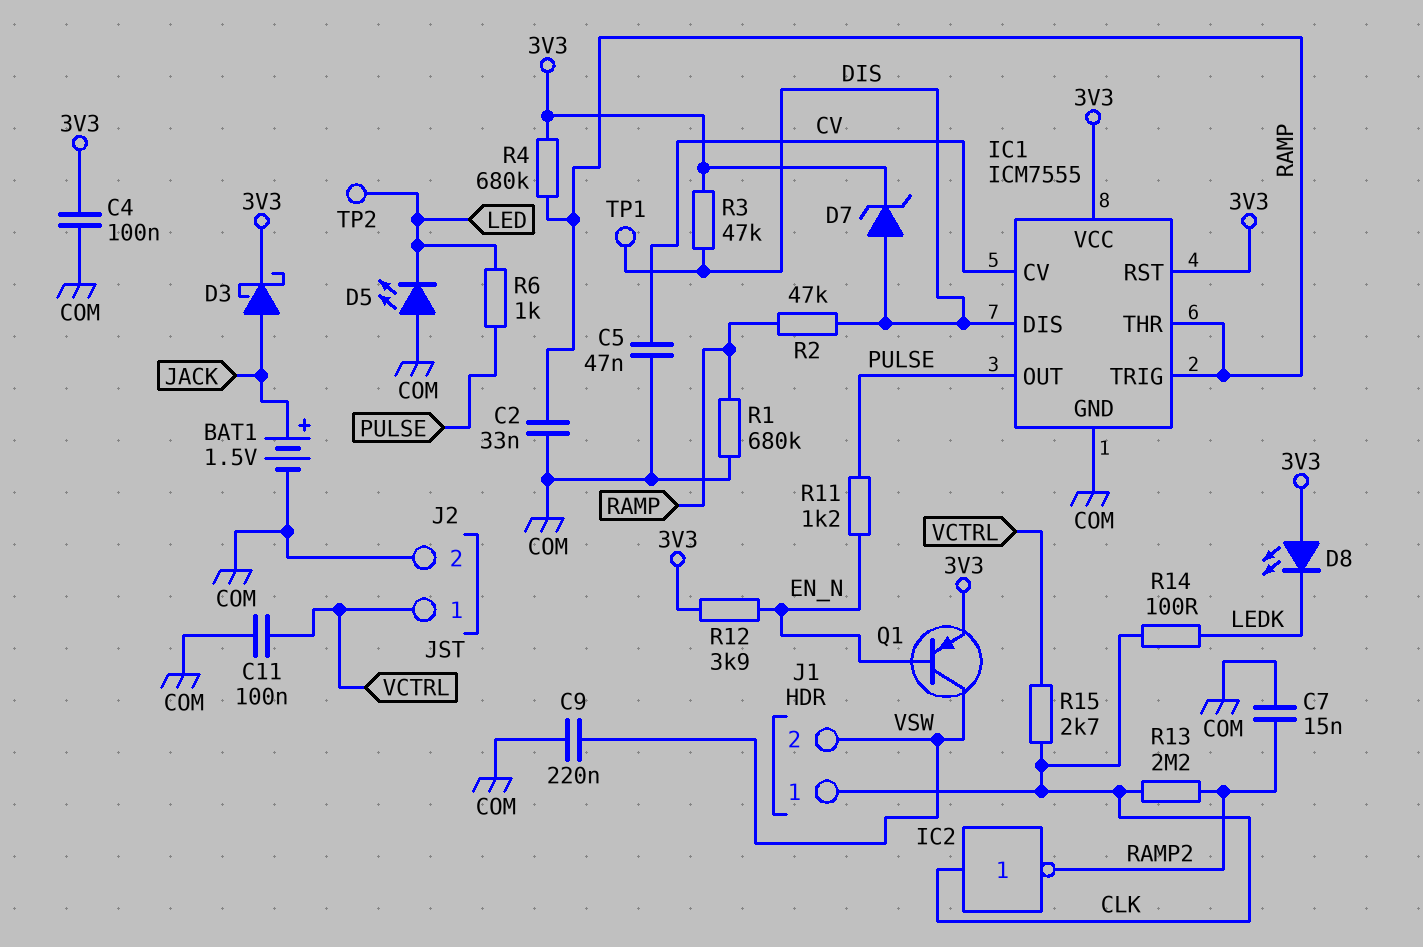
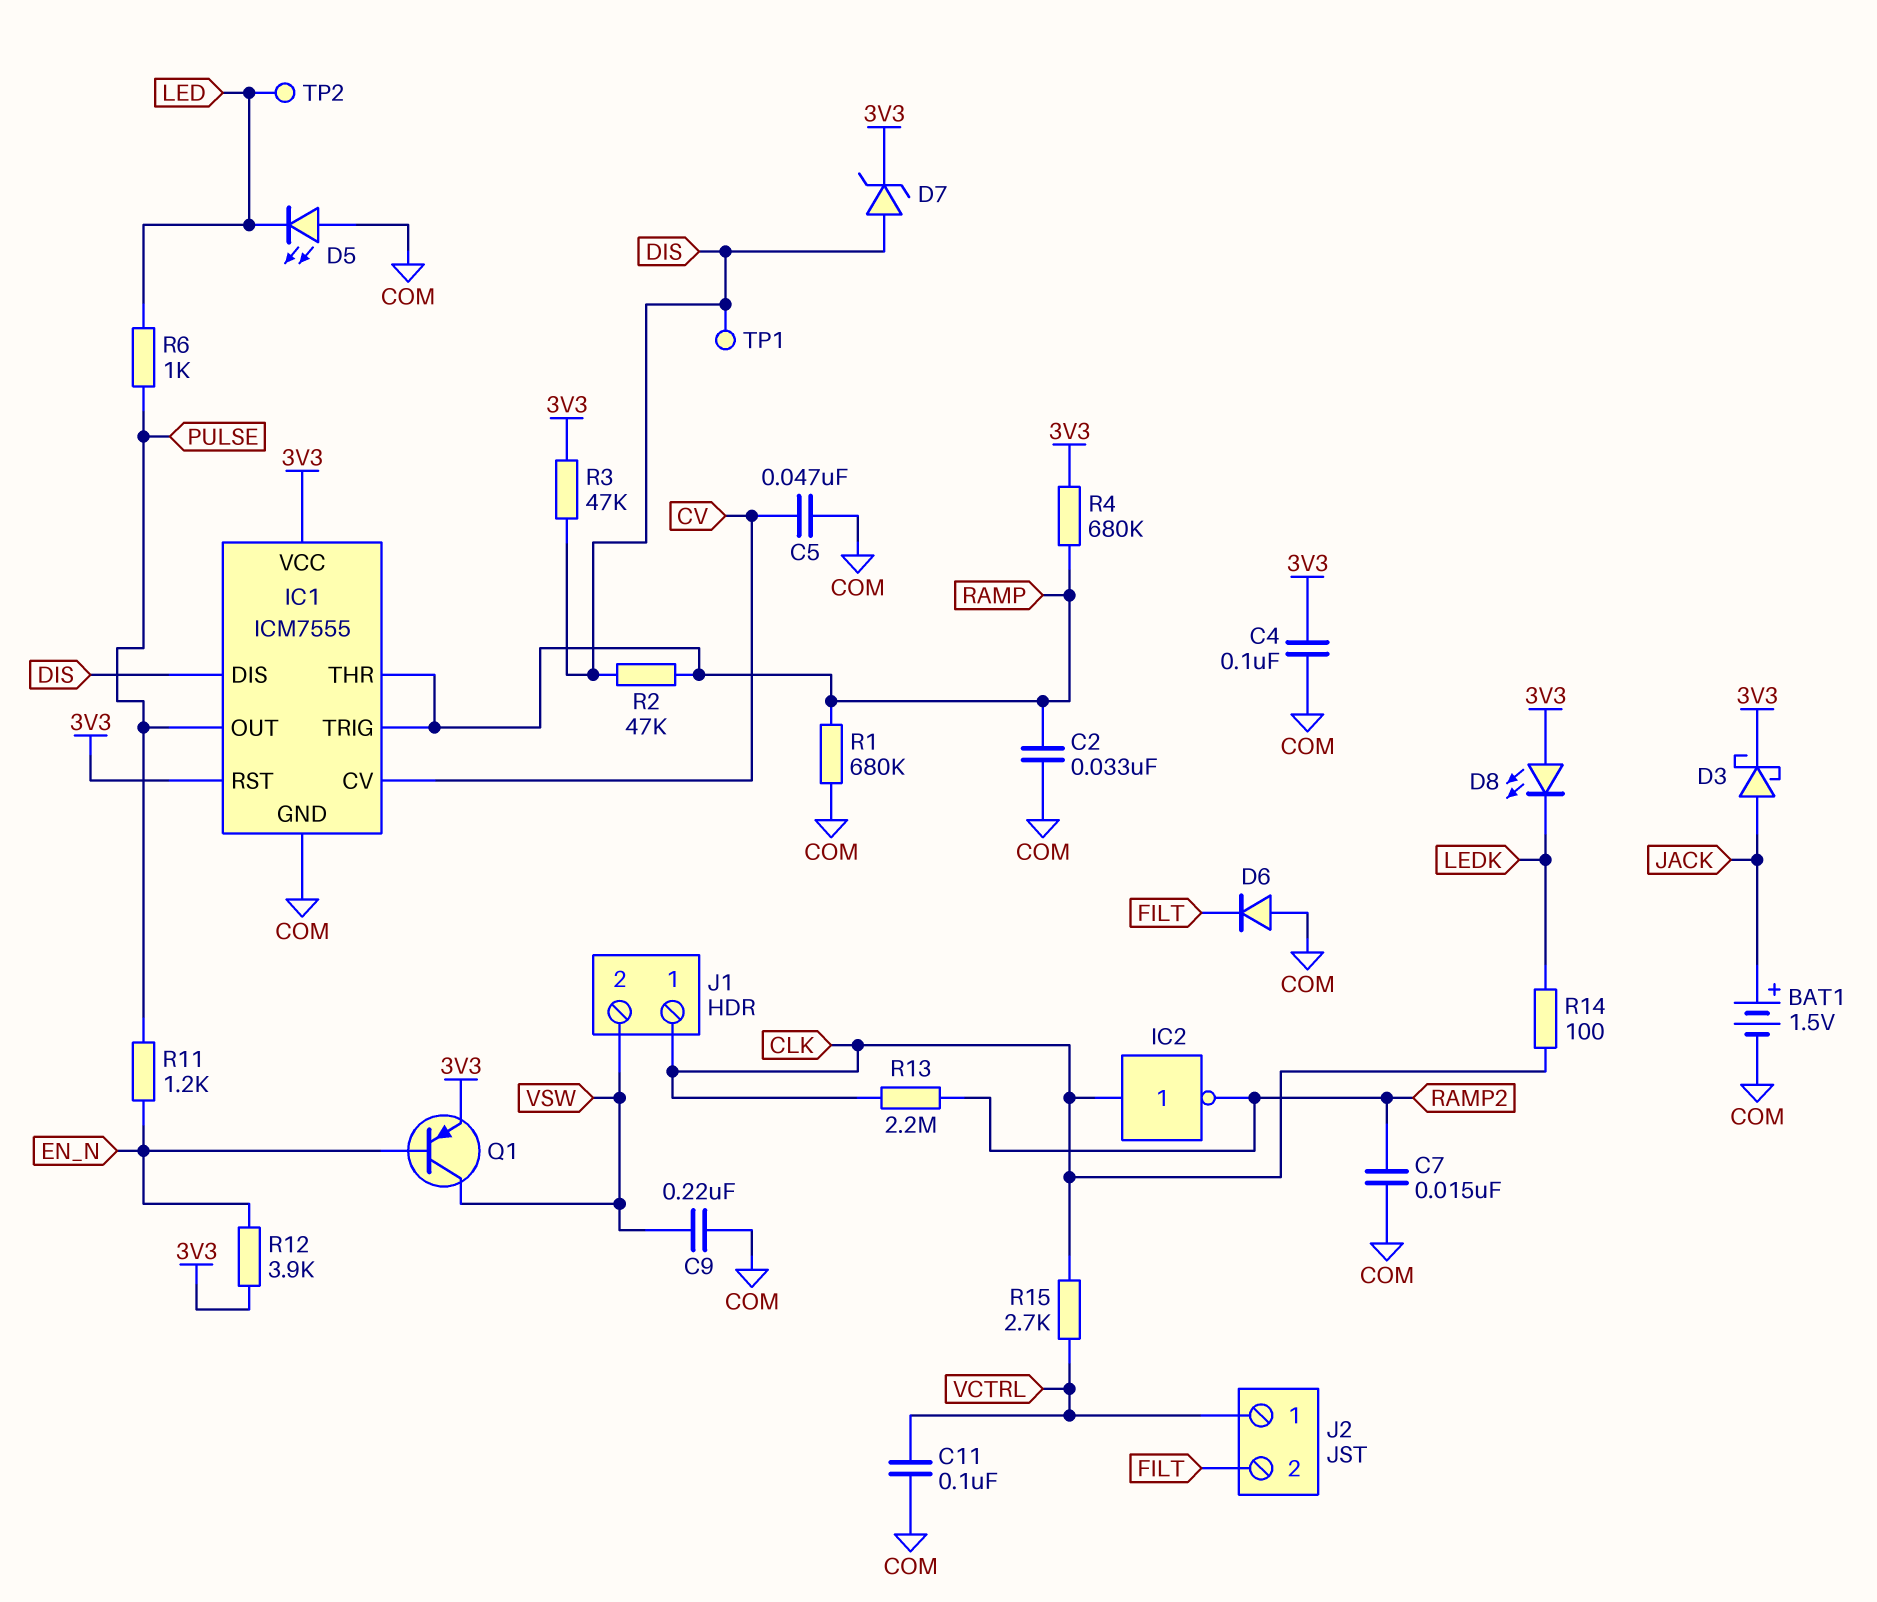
D6: none -> diode (A COM, K FILT)
J2 pin 2: COM -> FILT

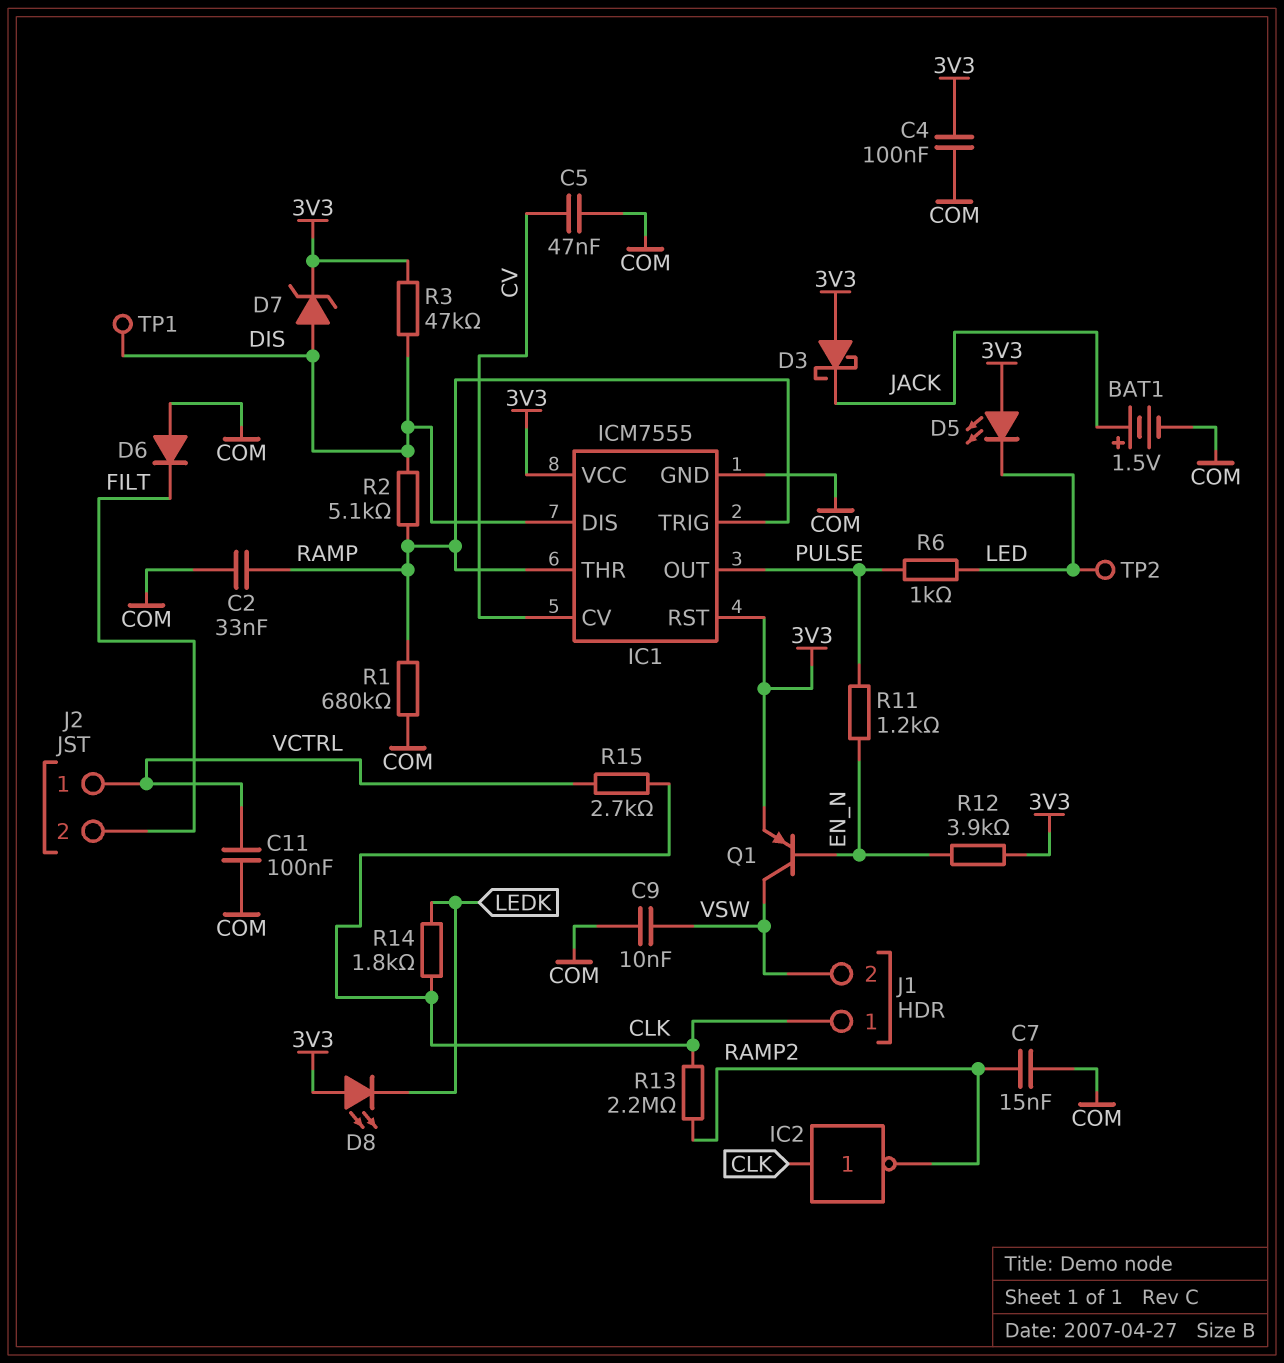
C9: 220nF (COM, VSW) -> 10nF (COM, VSW)
D3: schottky (A JACK, K 3V3) -> schottky (A 3V3, K JACK)
D5: LED (A COM, K LED) -> LED (A 3V3, K LED)
R2: 47k (DIS, RAMP) -> 5.1k (DIS, RAMP)
R4: 680k (3V3, RAMP) -> none
R14: 100 (CLK, LEDK) -> 1.8k (CLK, LEDK)

